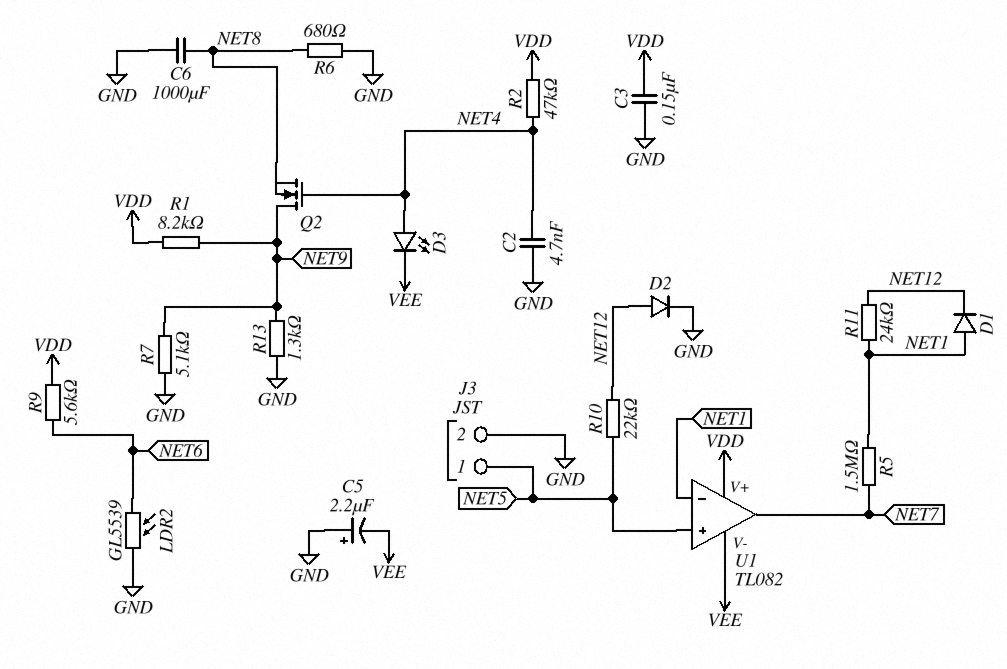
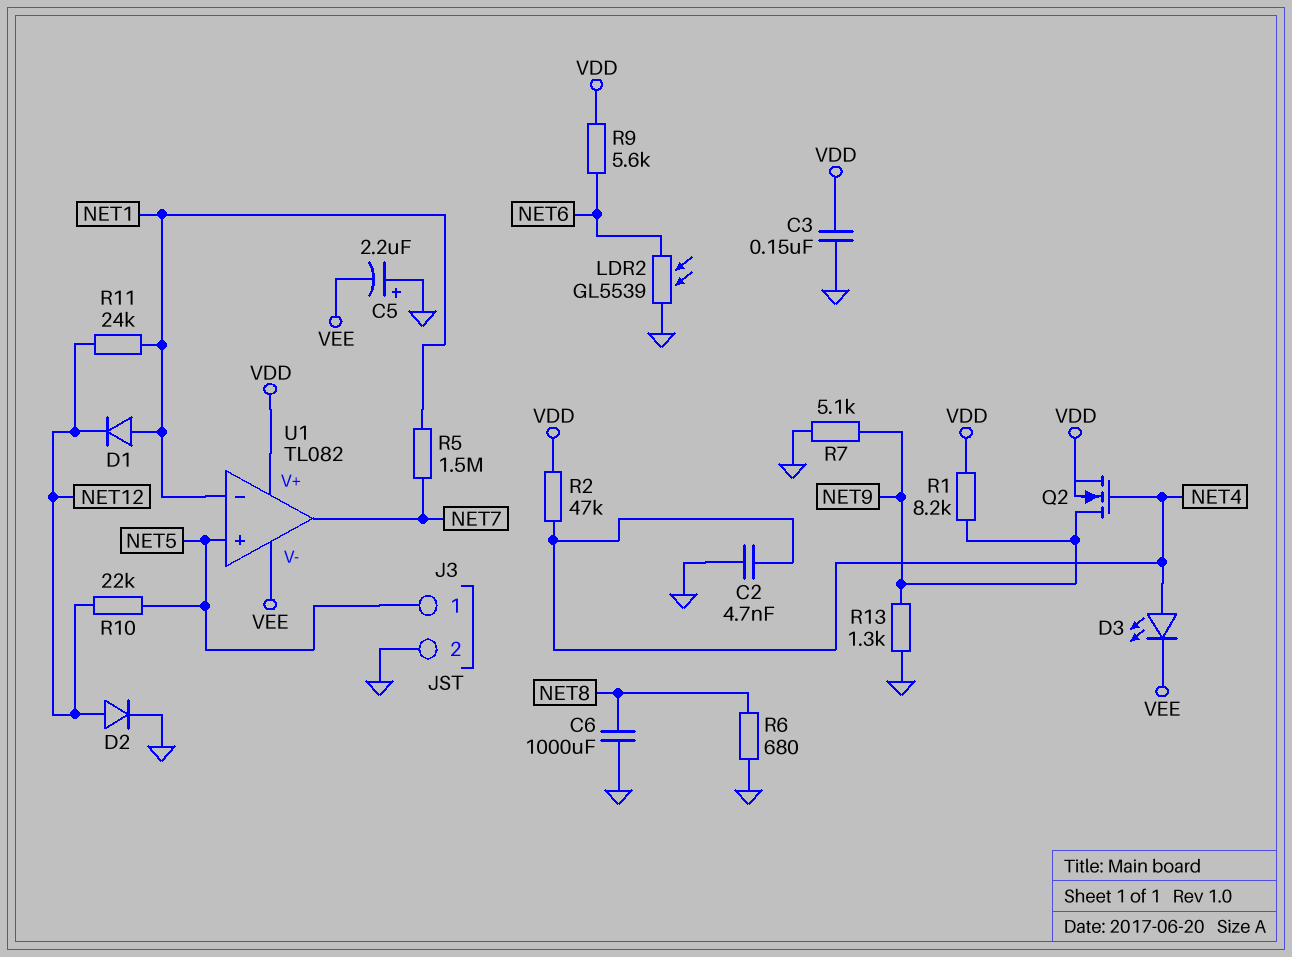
Q2: NMOS (G NET4, D NET9, S NET8) -> NMOS (G NET4, D NET9, S VDD)

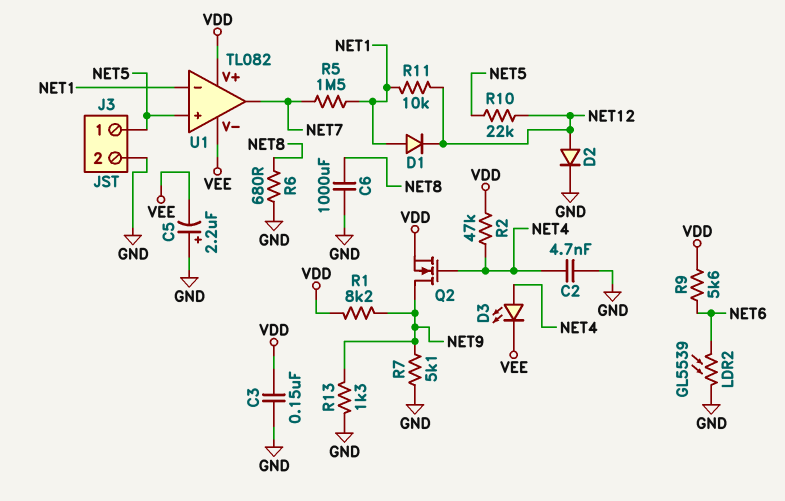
R11: 24k (NET1, NET12) -> 10k (NET1, NET12)

